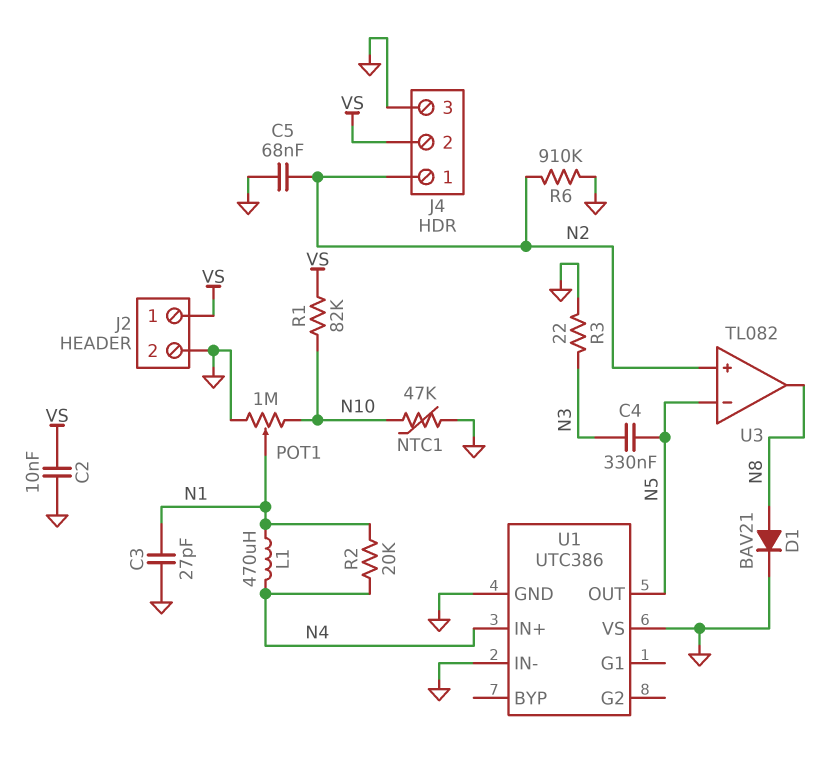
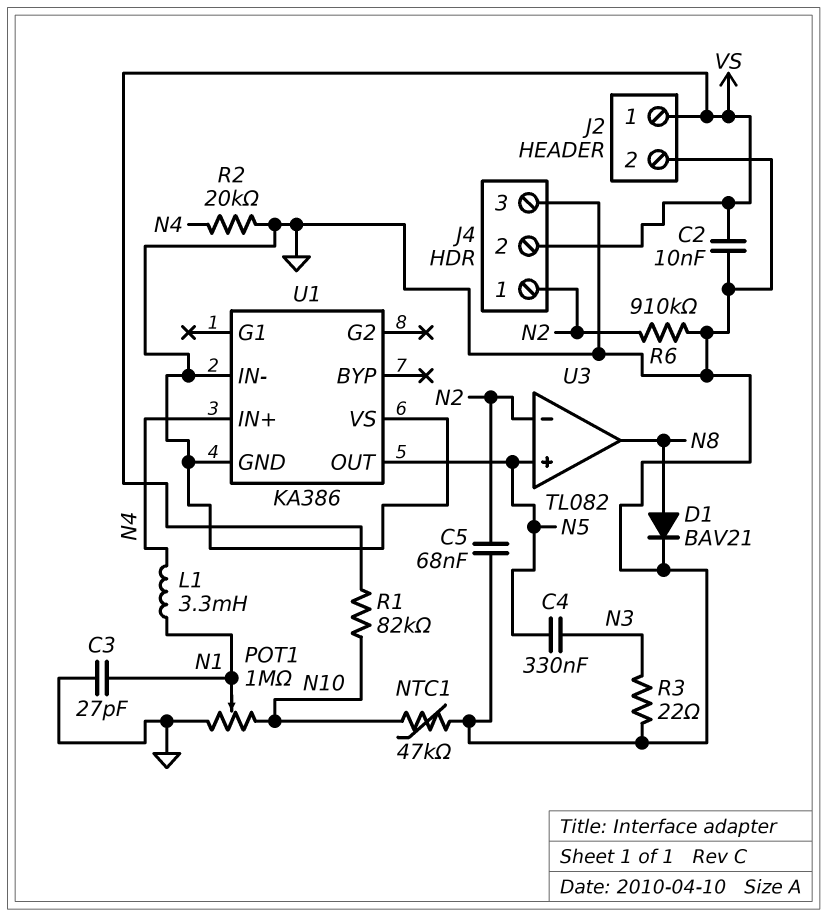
L1: 470uH (N1, N4) -> 3.3mH (N1, N4)
R2: 20k (N1, N4) -> 20k (GND, N4)
U1: UTC386 -> KA386
U3 pin in+: N2 -> N5
U3 pin in-: N5 -> N2

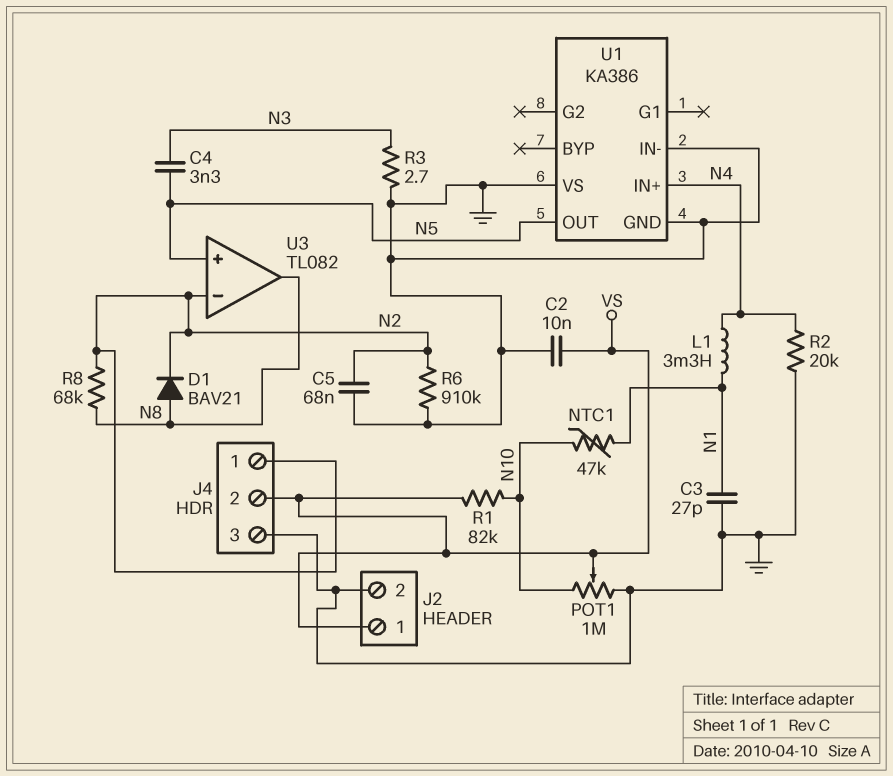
C4: 330nF (N3, N5) -> 3.3nF (N3, N5)
D1: diode BAV21 (A N8, K GND) -> diode BAV21 (A N8, K N2)
NTC1: 47k (GND, N10) -> 47k (N1, N10)
POT1: 1M (GND, N10, wiper N1) -> 1M (GND, N10, wiper VS)
R3: 22 (GND, N3) -> 2.7 (GND, N3)
R8: none -> 68k (N2, N8)

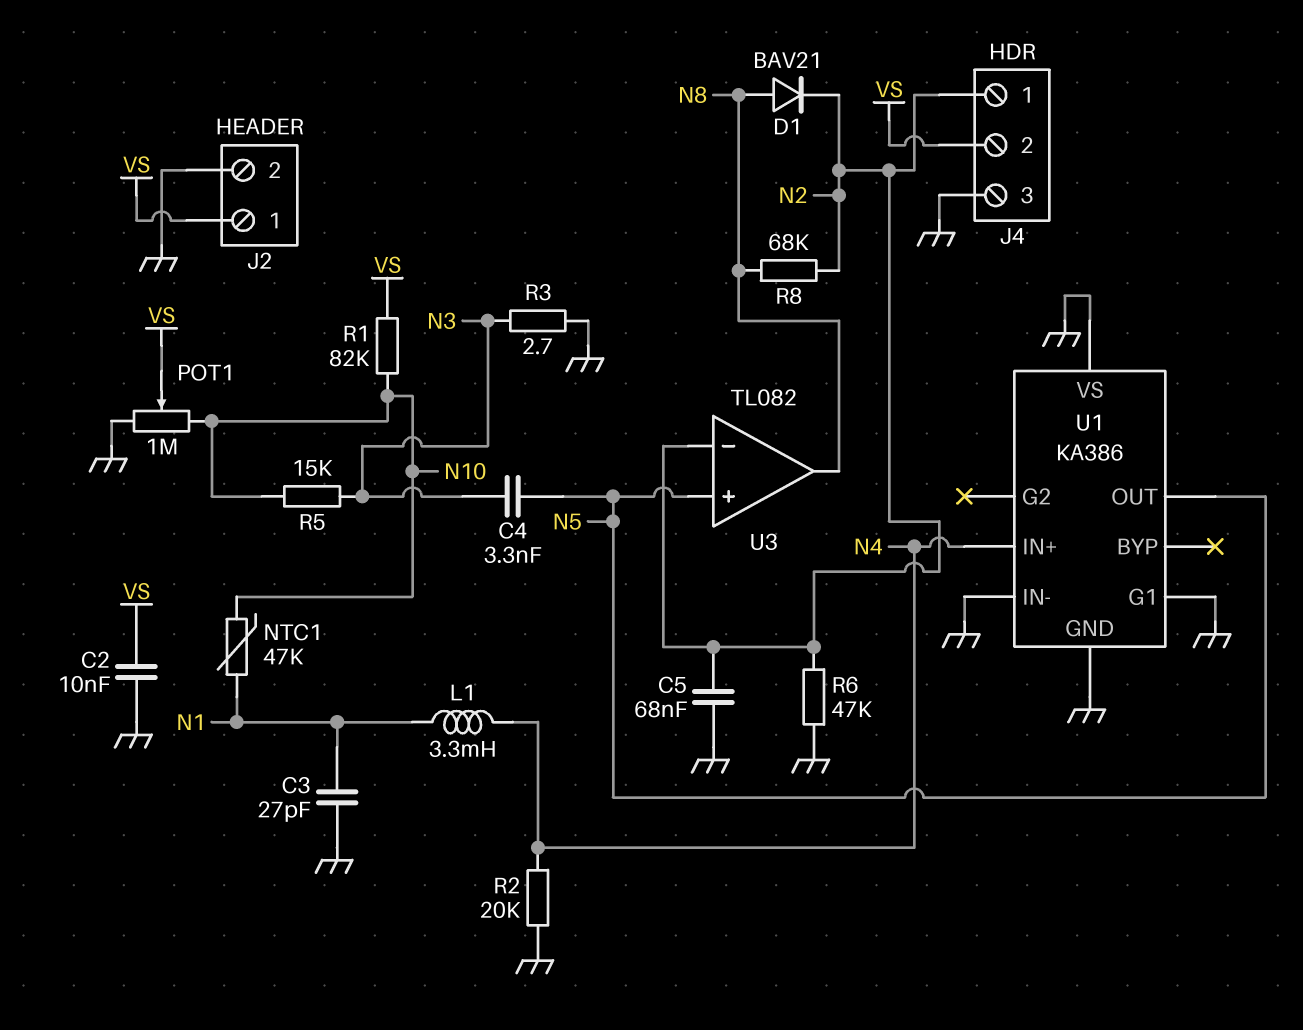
R5: none -> 15k (N3, N10)
R6: 910k (GND, N2) -> 47k (GND, N2)
U1 pin G1: none -> GND

